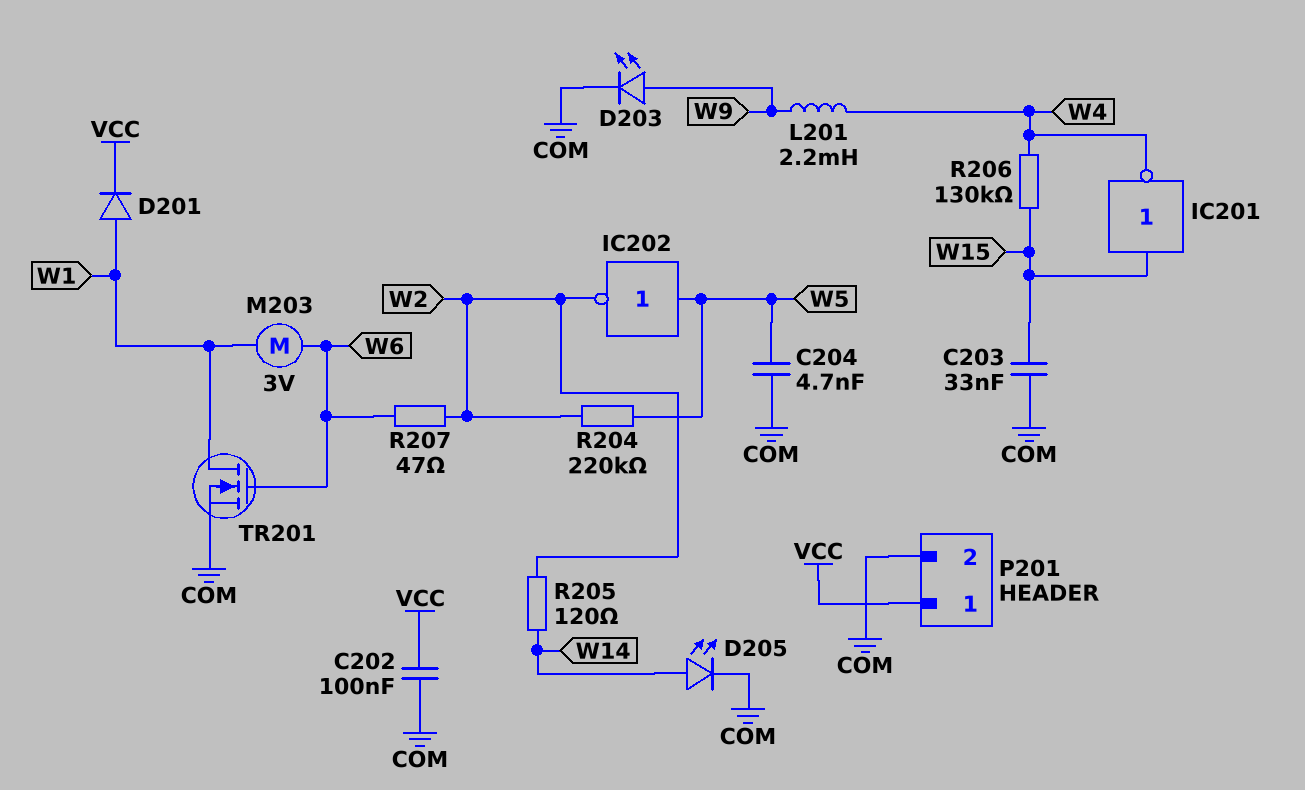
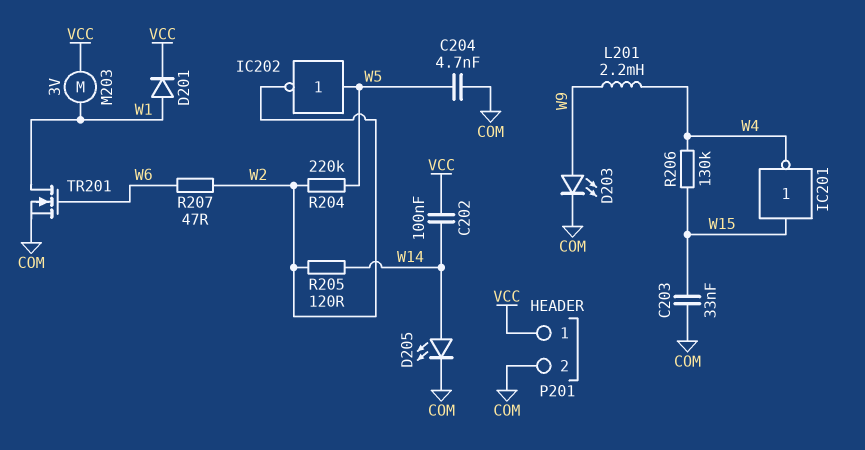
C202: 100nF (COM, VCC) -> 100nF (VCC, W14)
M203: motor 3V (W1, W6) -> motor 3V (VCC, W1)

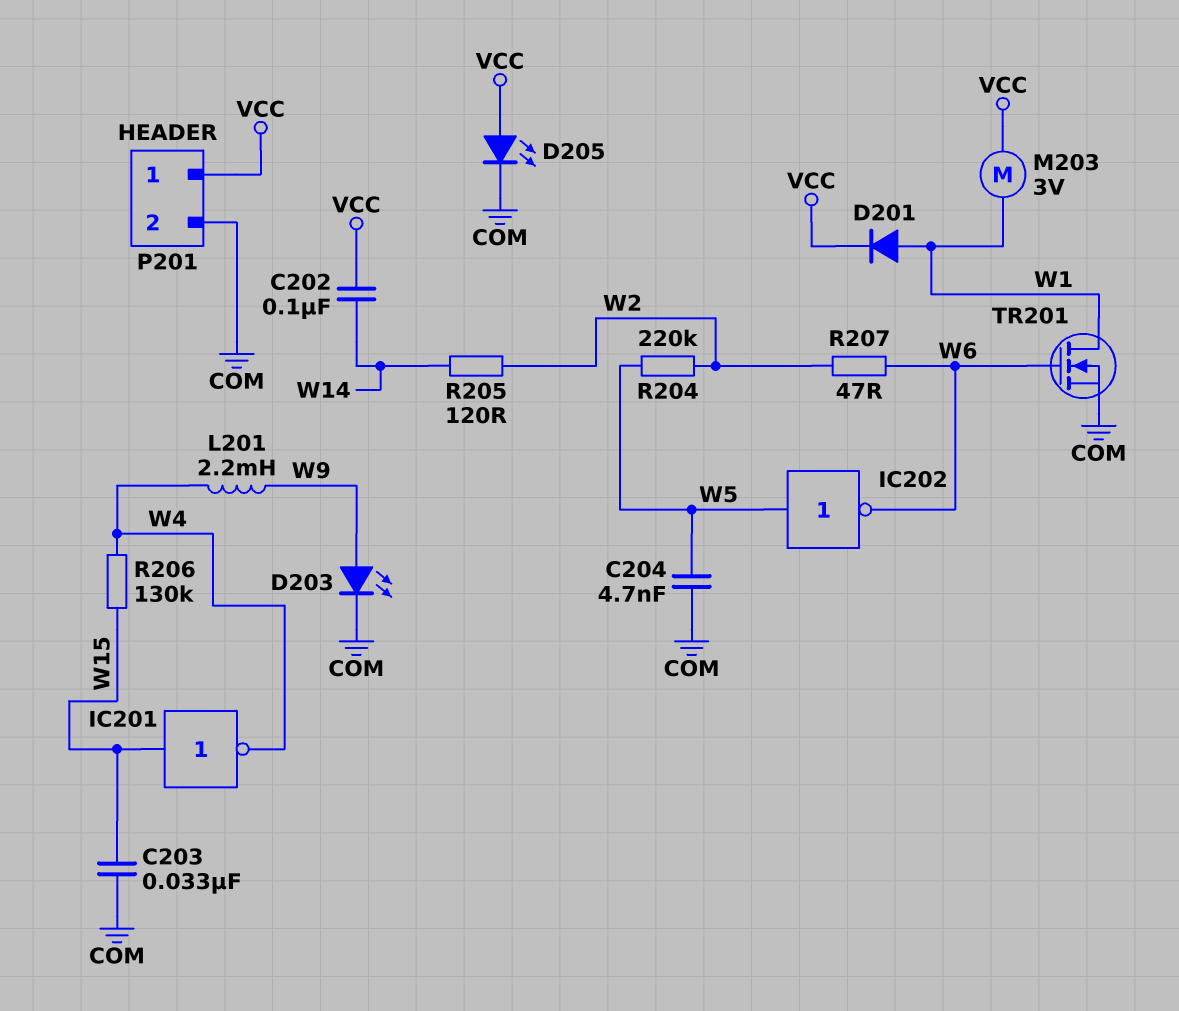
D205: LED (A W14, K COM) -> LED (A VCC, K COM)
IC202: NOT (in W5, out W2) -> NOT (in W5, out W6)

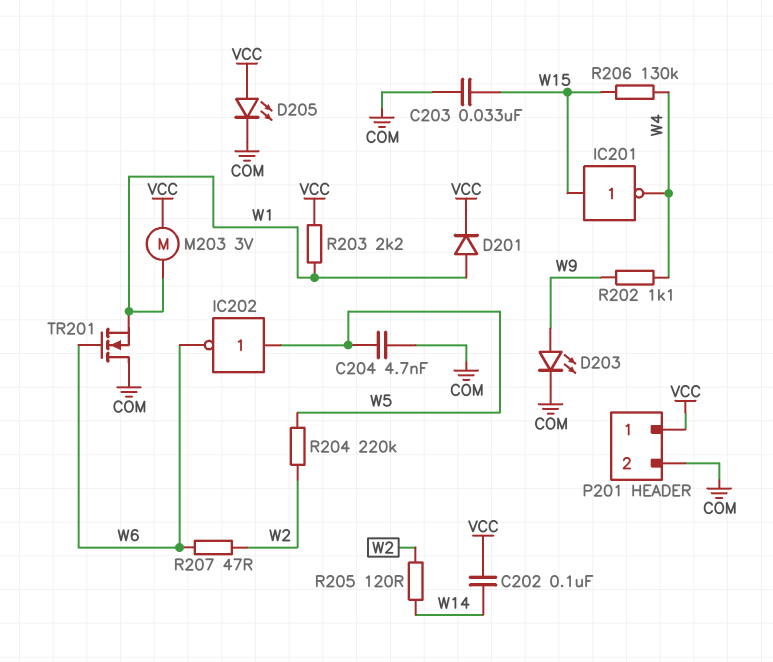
L201: 2.2mH (W4, W9) -> none
R202: none -> 1.1k (W4, W9)
R203: none -> 2.2k (VCC, W1)
TR201: NMOS (G W6, D W1, S COM) -> NMOS (G W6, D COM, S W1)

